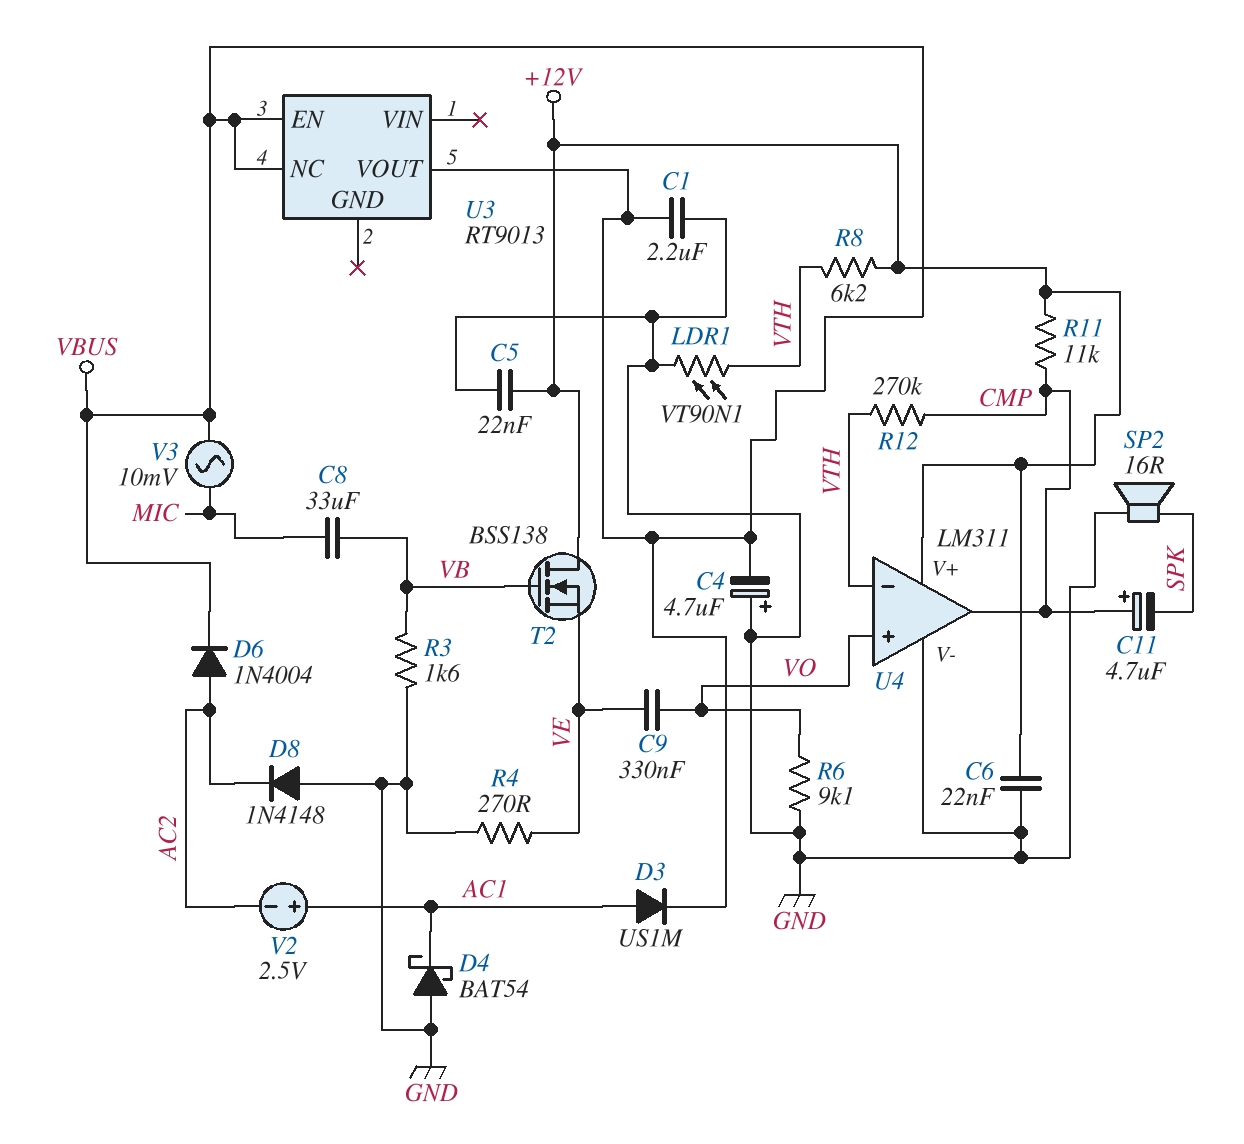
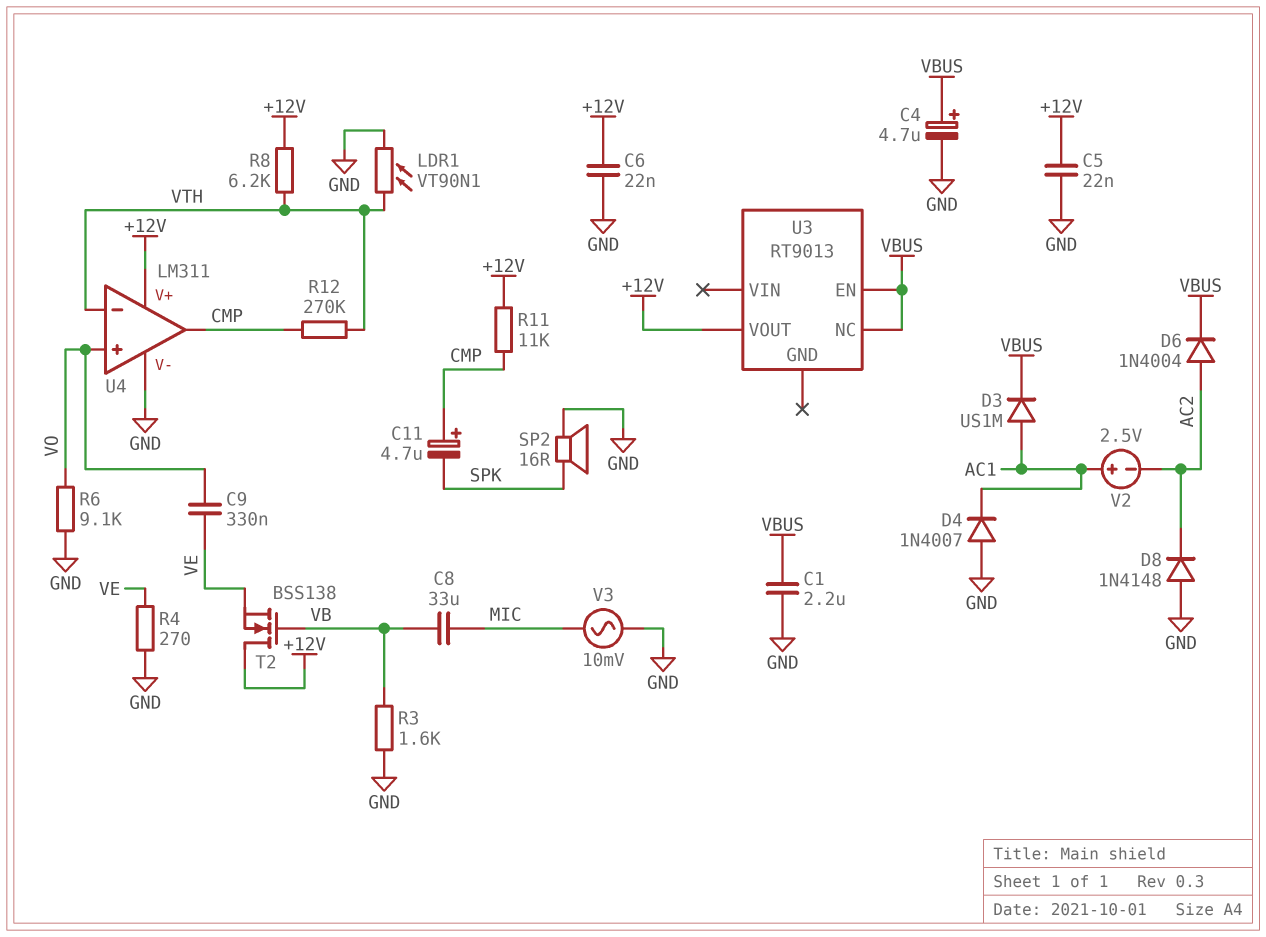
C4: 4.7uF (plus GND, minus VBUS) -> 4.7uF (plus VBUS, minus GND)
D4: schottky BAT54 (A GND, K AC1) -> diode 1N4007 (A GND, K AC1)
U3 pin VOUT: VBUS -> +12V
V3: AC 10mV (MIC, VBUS) -> AC 10mV (GND, MIC)

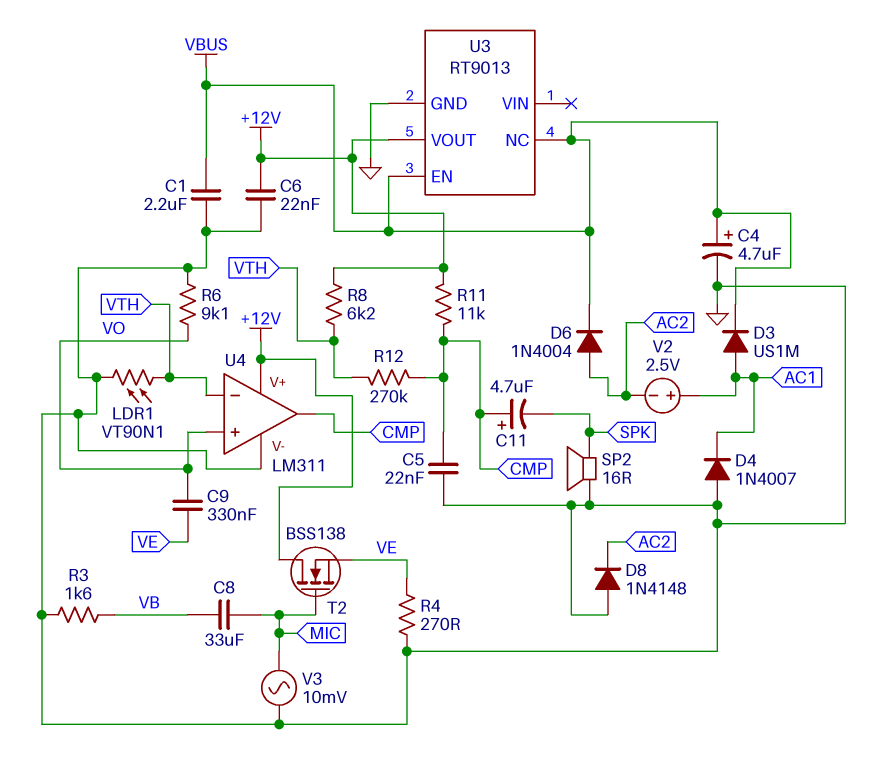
C5: 22nF (+12V, GND) -> 22nF (CMP, GND)
T2: NMOS BSS138 (G VB, D +12V, S VE) -> NMOS BSS138 (G MIC, D +12V, S VE)
U3 pin GND: none -> GND

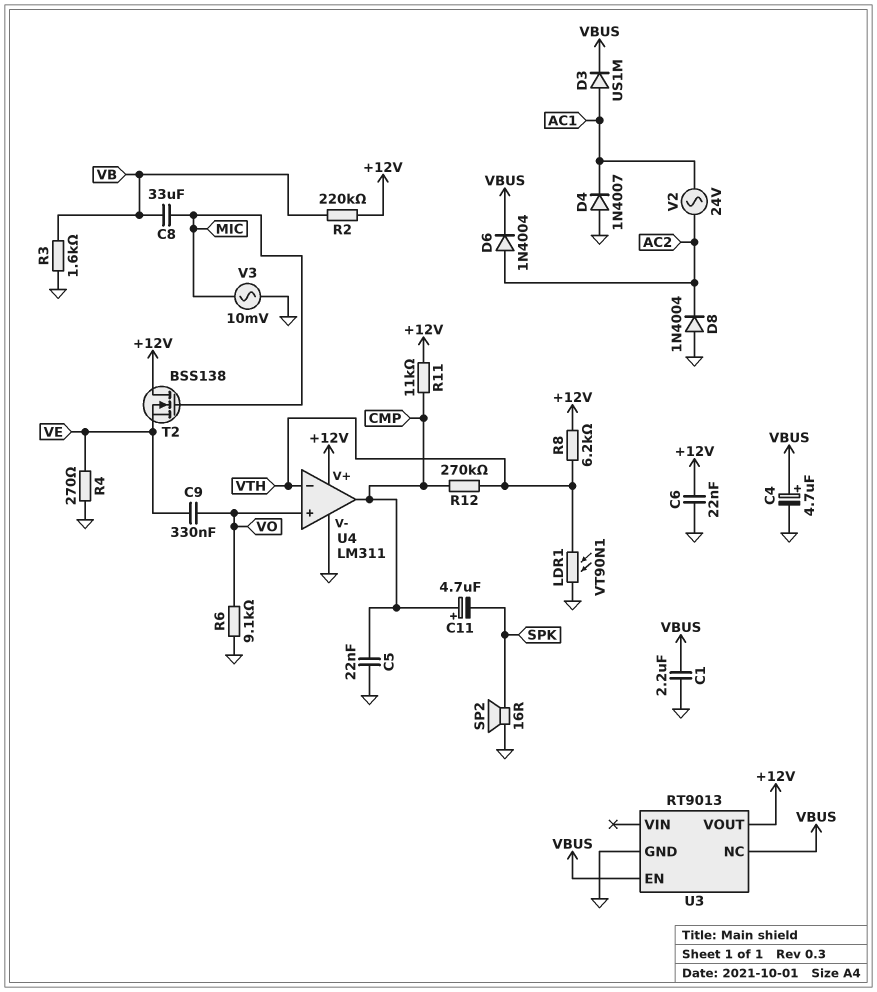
D8: diode 1N4148 (A GND, K AC2) -> diode 1N4004 (A GND, K AC2)
R2: none -> 220k (+12V, VB)
V2: 2.5V (plus AC1, minus AC2) -> AC 24V (AC1, AC2)

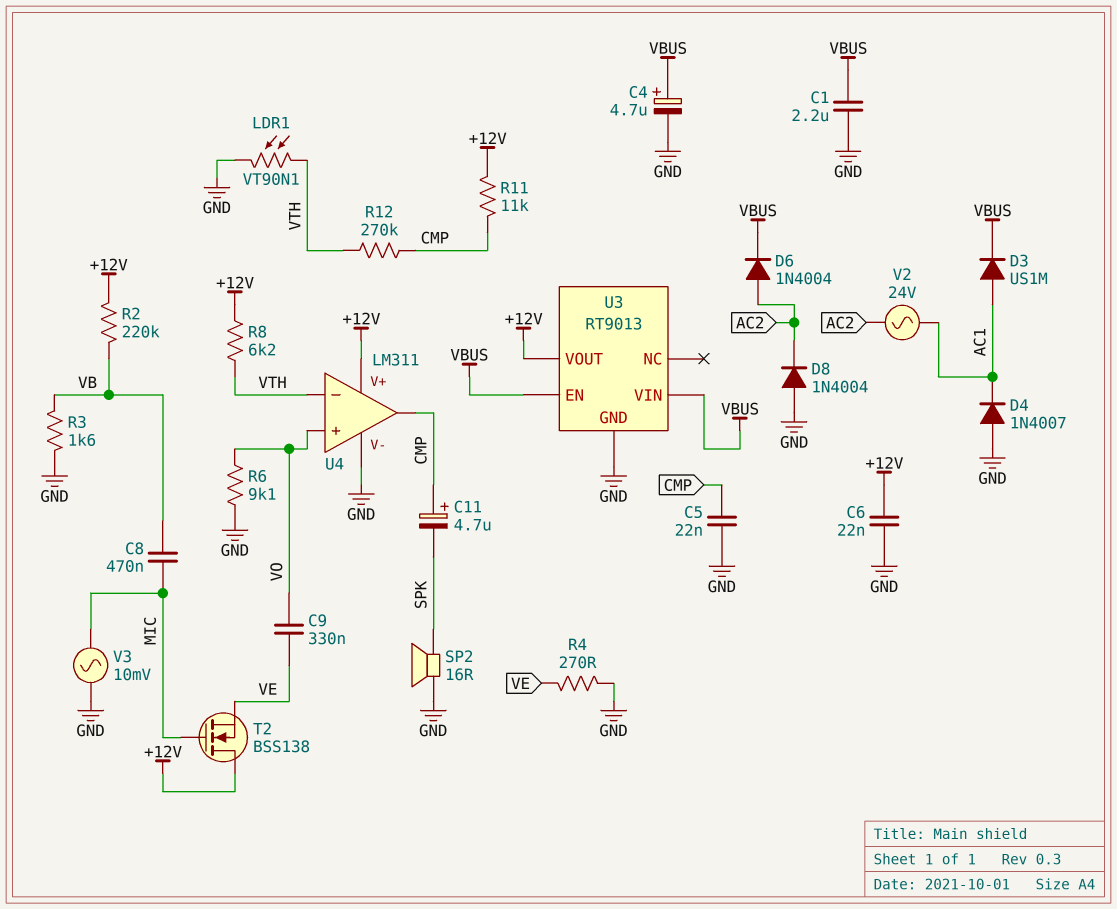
C8: 33uF (MIC, VB) -> 470nF (MIC, VB)
U3 pin NC: VBUS -> none
U3 pin VIN: none -> VBUS

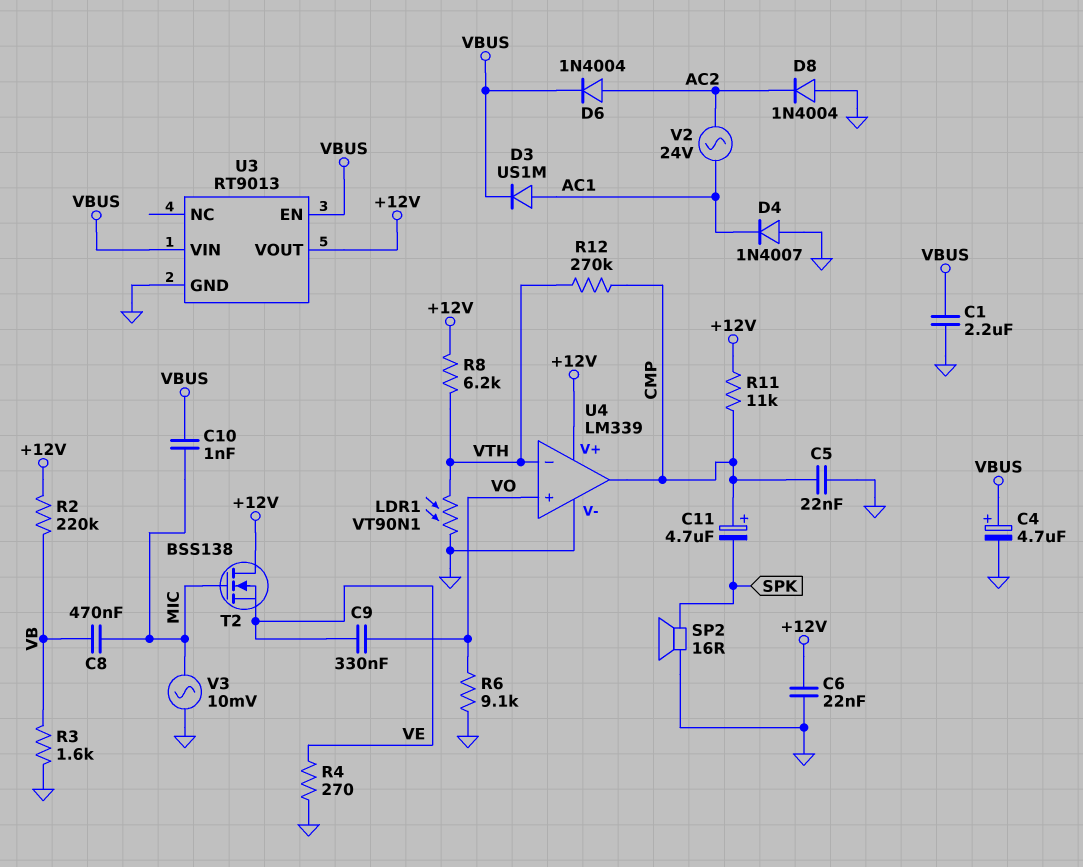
C10: none -> 1nF (MIC, VBUS)
U4: LM311 -> LM339

